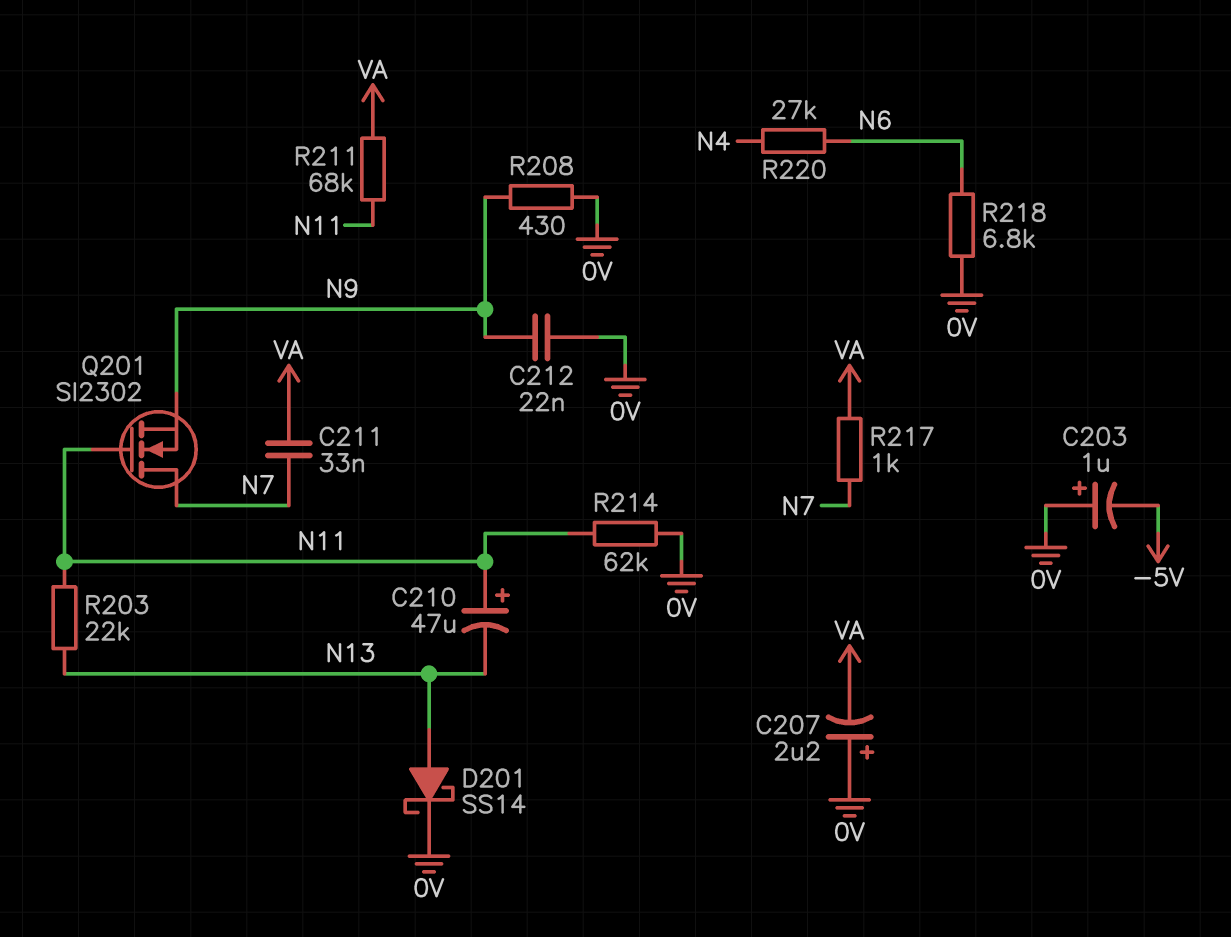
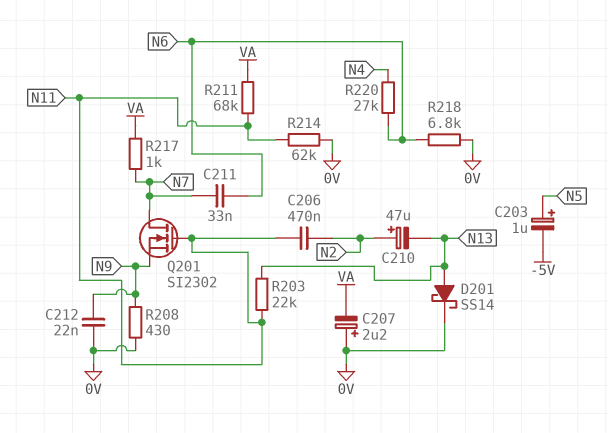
C203: 1uF (plus 0V, minus -5V) -> 1uF (plus N5, minus -5V)
C206: none -> 470nF (N2, N11)
C210: 47uF (plus N11, minus N13) -> 47uF (plus N2, minus N13)
C211: 33nF (N7, VA) -> 33nF (N6, N7)

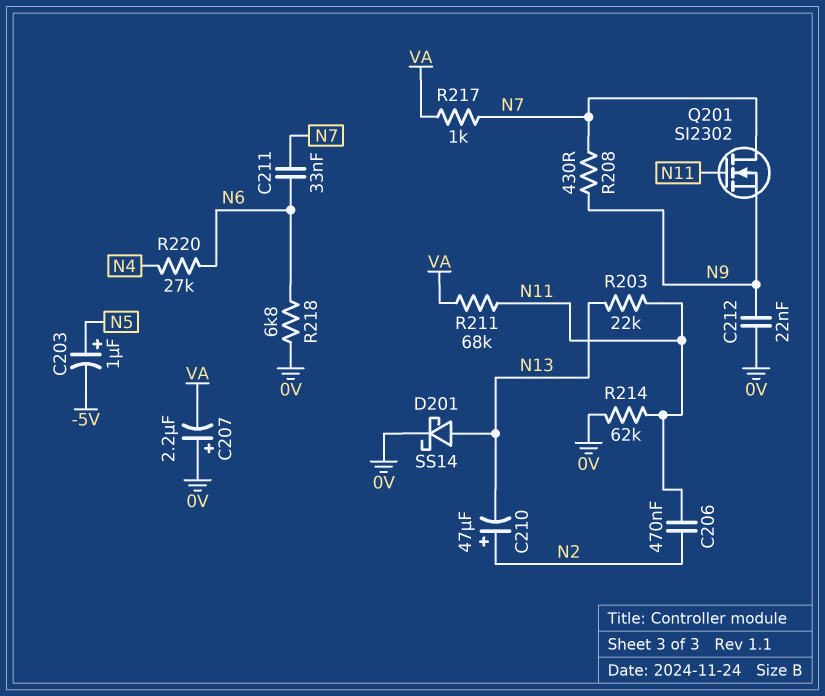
R208: 430 (0V, N9) -> 430 (N7, N9)

